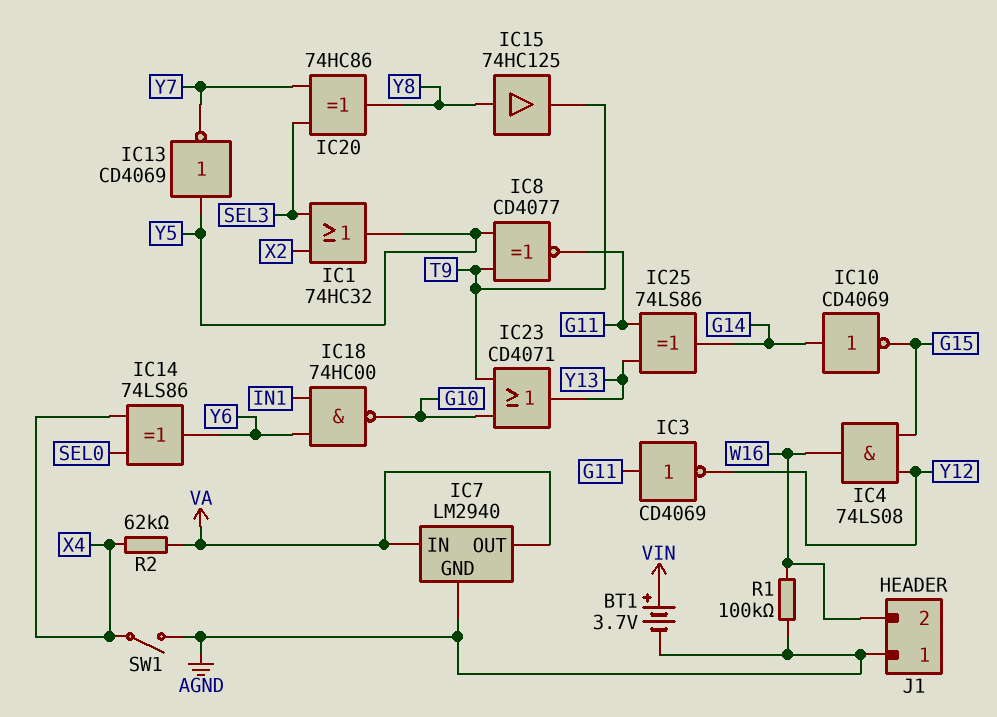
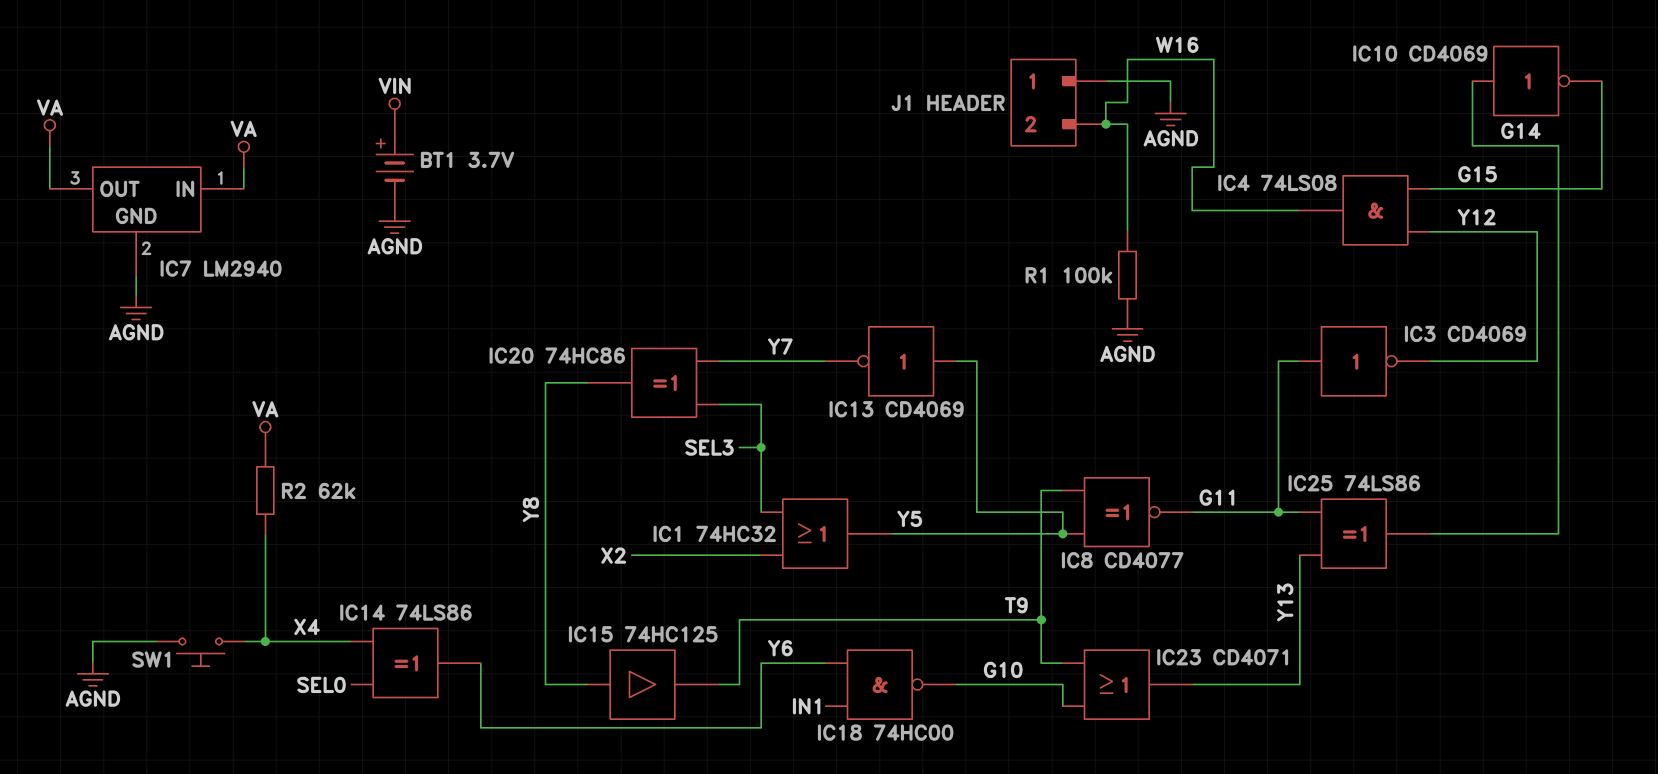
SW1: switch (AGND, X4) -> button (AGND, X4)

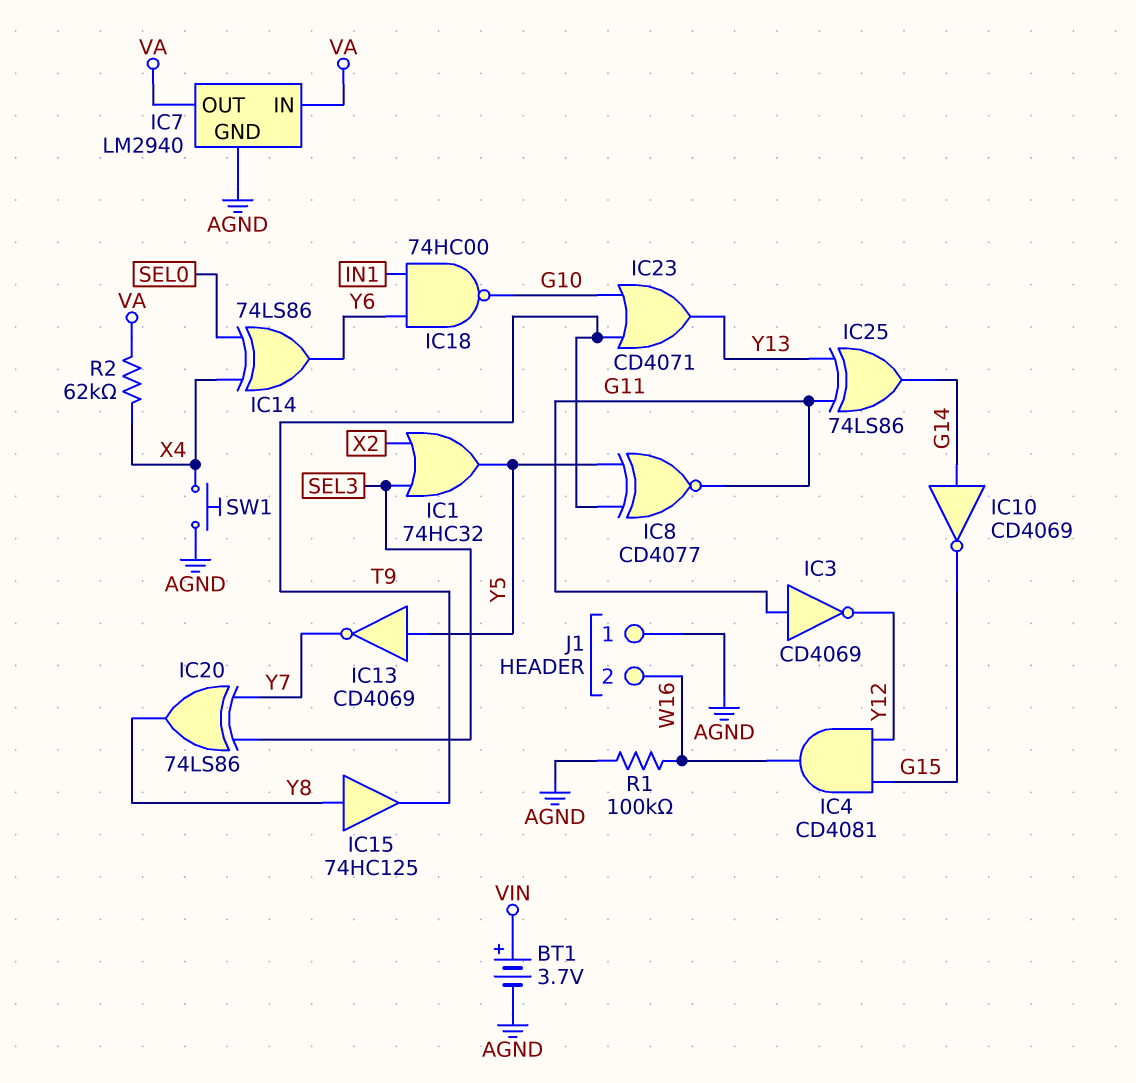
IC4: AND 74LS08 (in G15, in Y12, out W16) -> AND CD4081 (in G15, in Y12, out W16)
IC20: XOR 74HC86 (in SEL3, in Y7, out Y8) -> XOR 74LS86 (in SEL3, in Y7, out Y8)

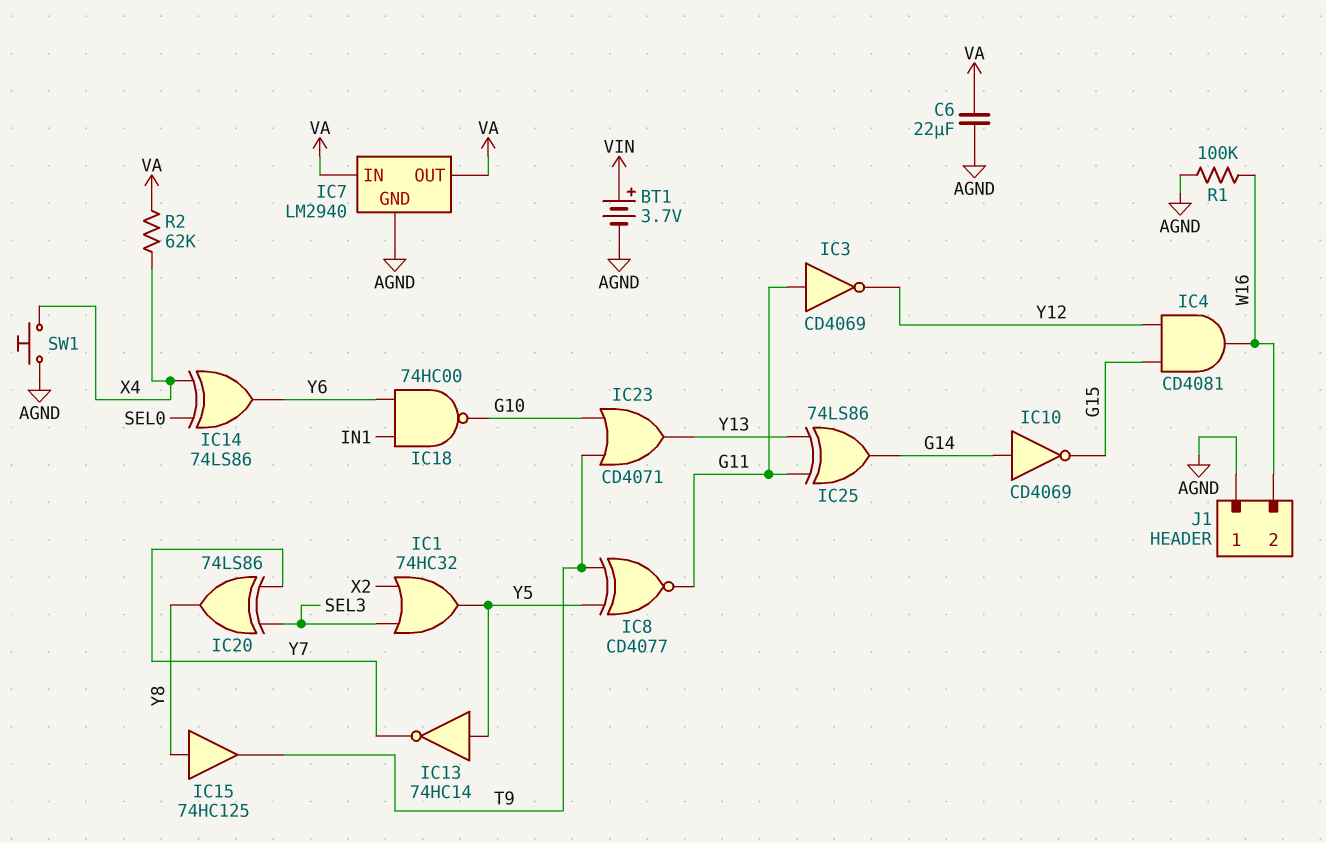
C6: none -> 22uF (AGND, VA)
IC13: NOT CD4069 (in Y5, out Y7) -> NOT 74HC14 (in Y5, out Y7)

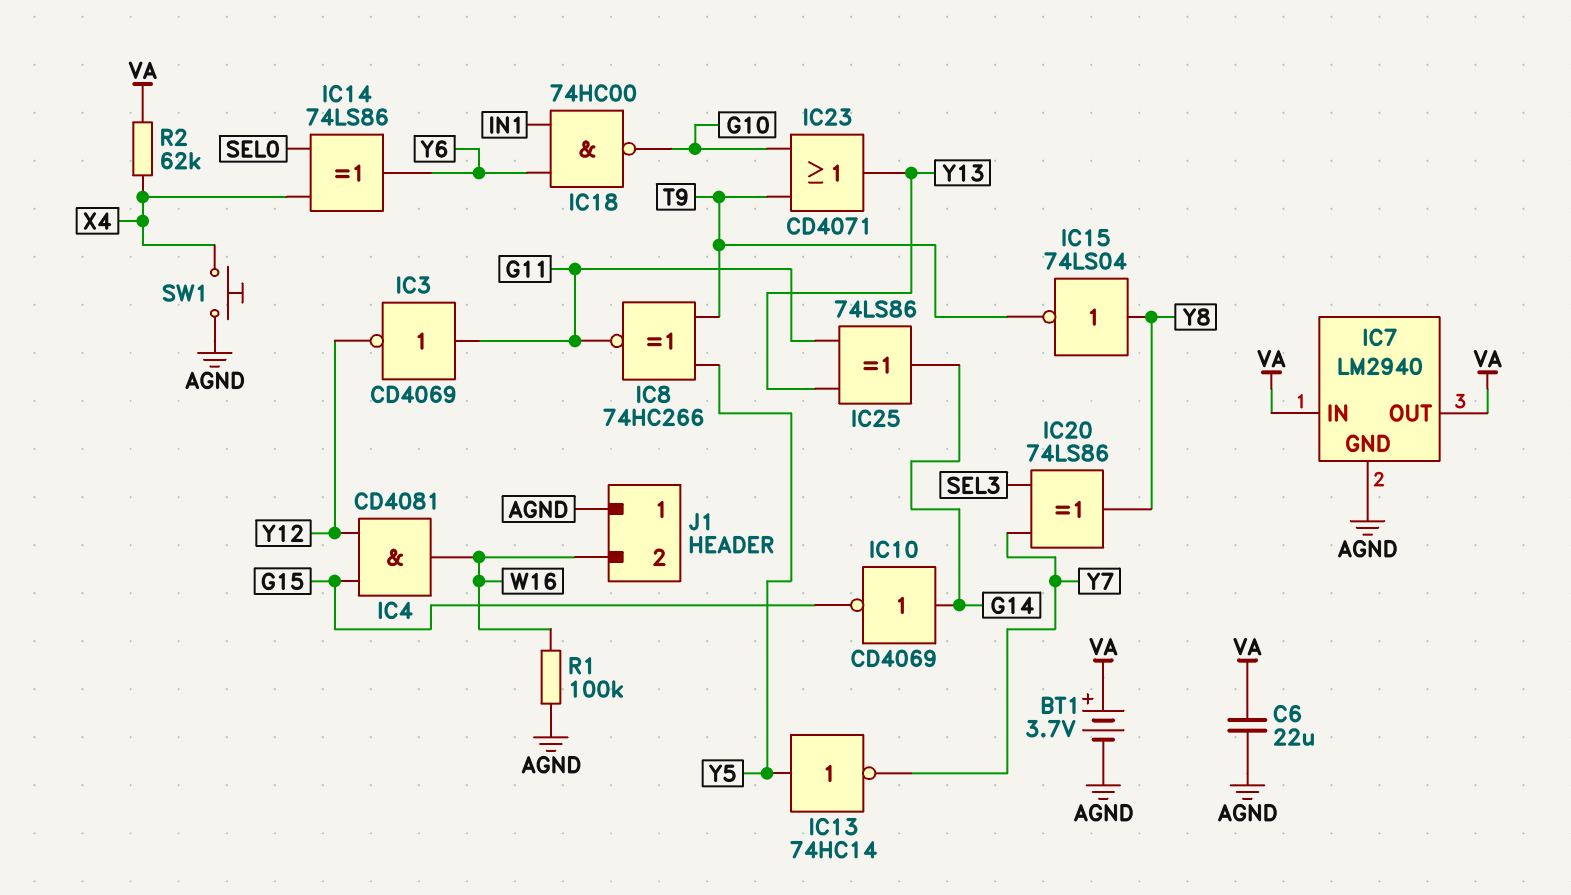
BT1: 3.7V (plus VIN, minus AGND) -> 3.7V (plus VA, minus AGND)
IC1: OR 74HC32 (in SEL3, in X2, out Y5) -> none
IC8: XNOR CD4077 (in T9, in Y5, out G11) -> XNOR 74HC266 (in T9, in Y5, out G11)
IC15: buffer 74HC125 (in Y8, out T9) -> NOT 74LS04 (in Y8, out T9)

